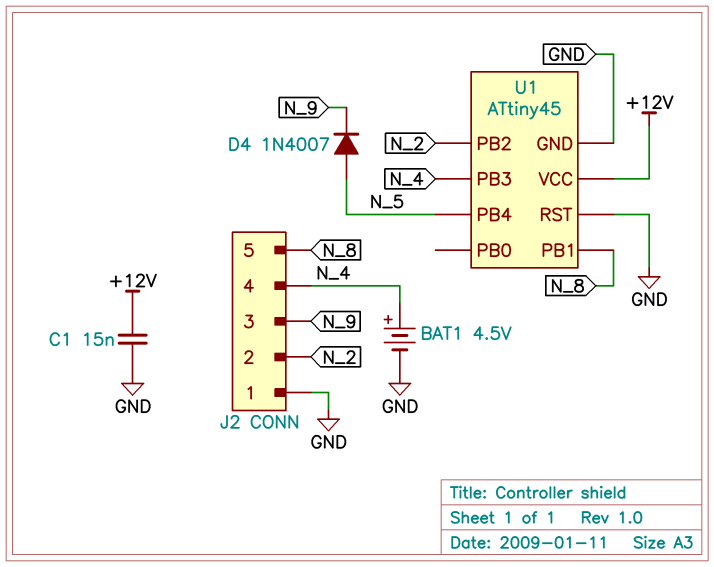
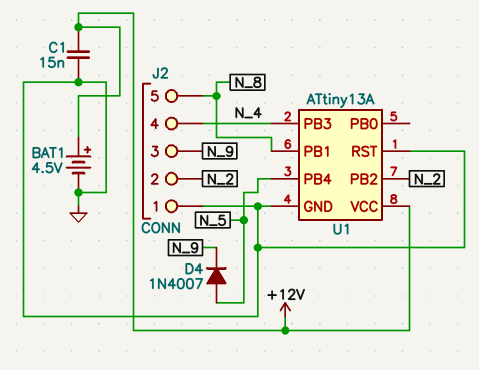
BAT1: 4.5V (plus N_4, minus GND) -> 4.5V (plus +12V, minus GND)
U1: ATtiny45 -> ATtiny13A

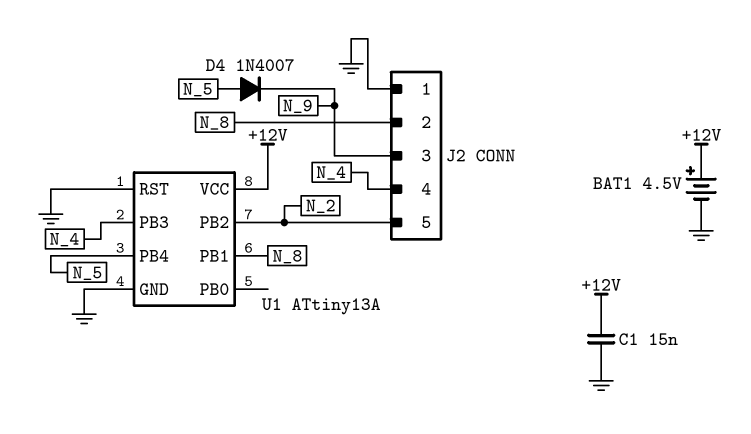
J2 pin 2: N_2 -> N_8
J2 pin 5: N_8 -> N_2

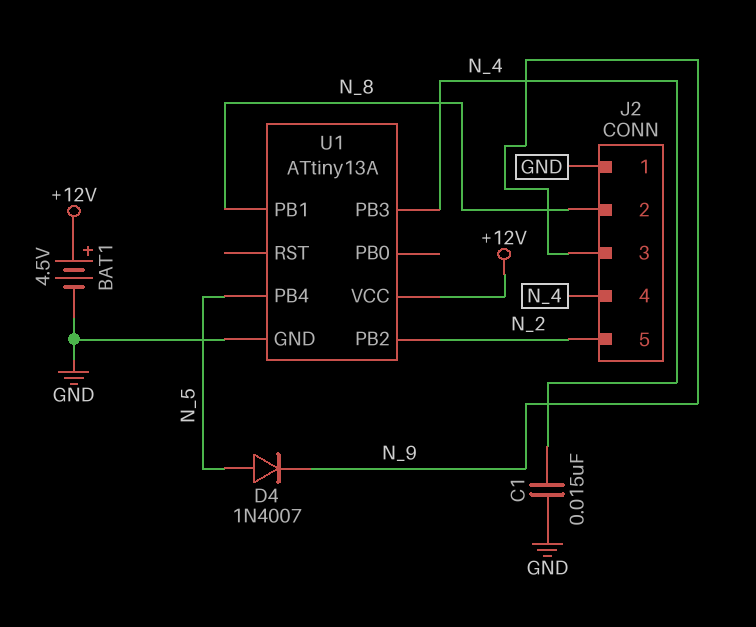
C1: 15nF (+12V, GND) -> 15nF (GND, N_4)
U1 pin RST: GND -> none

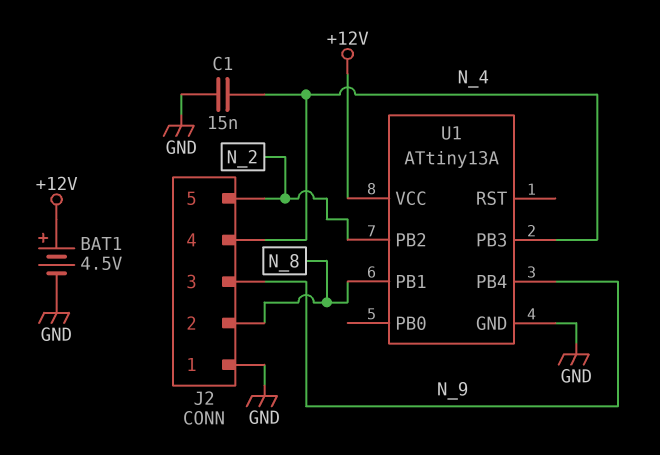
D4: diode 1N4007 (A N_5, K N_9) -> none
U1 pin PB4: N_5 -> N_9

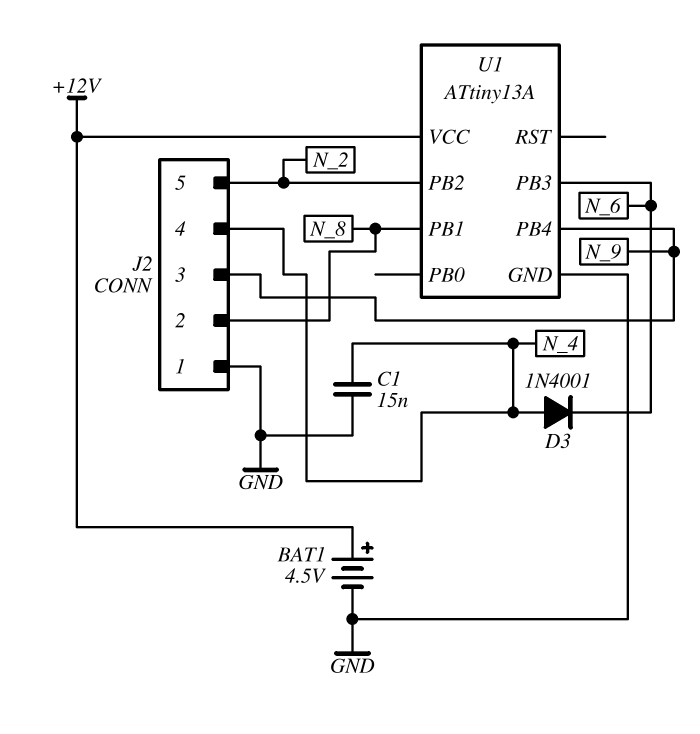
D3: none -> diode 1N4001 (A N_4, K N_6)
U1 pin PB3: N_4 -> N_6

